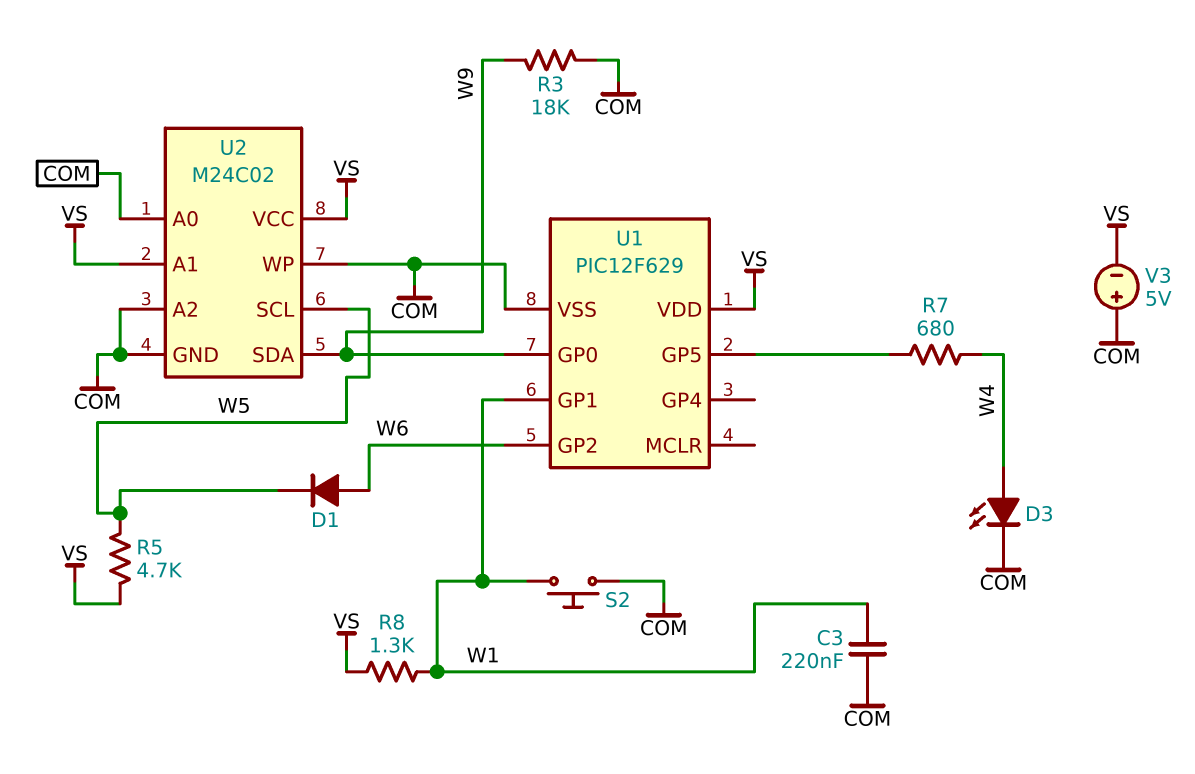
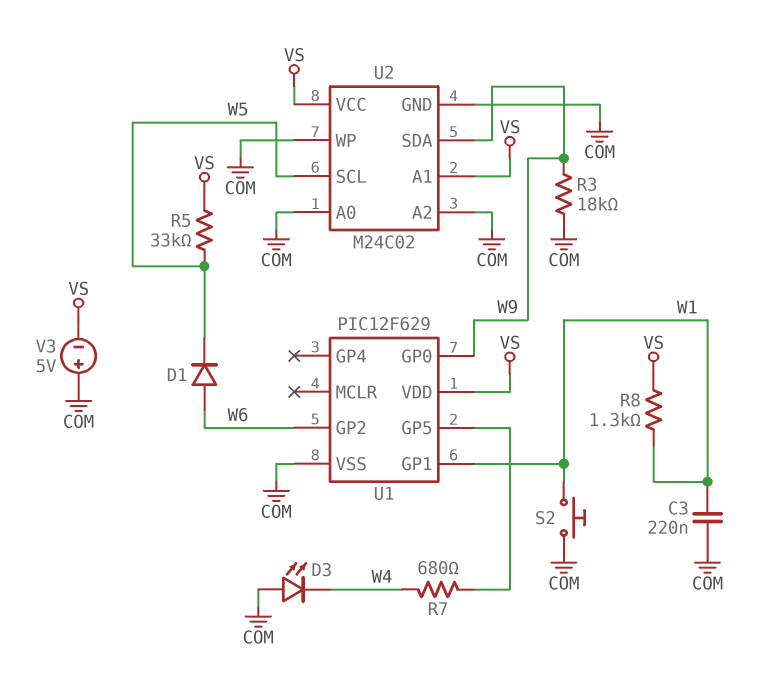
D3: LED (A W4, K COM) -> LED (A COM, K W4)
R5: 4.7k (VS, W5) -> 33k (VS, W5)

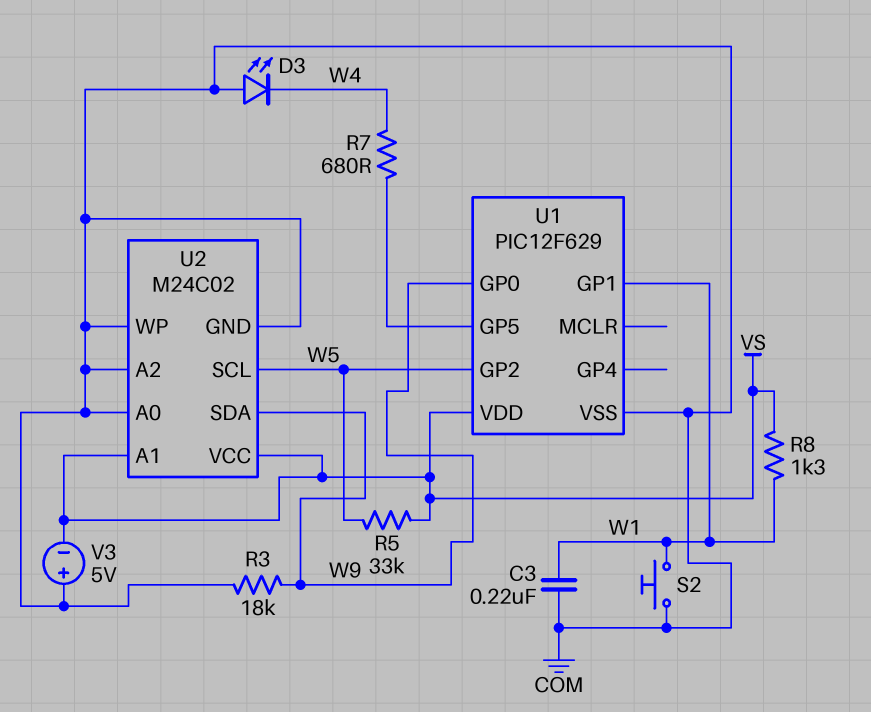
D1: diode (A W6, K W5) -> none
U1 pin GP2: W6 -> W5

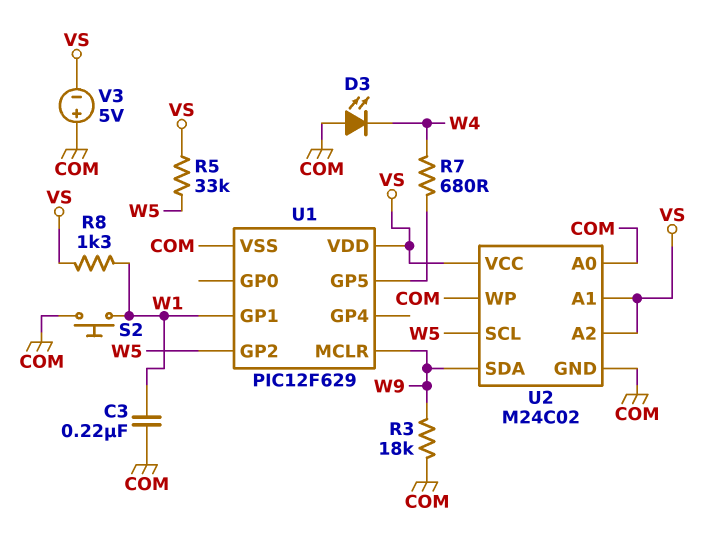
U1 pin GP0: W9 -> none
U1 pin MCLR: none -> W9
U2 pin A2: COM -> VS

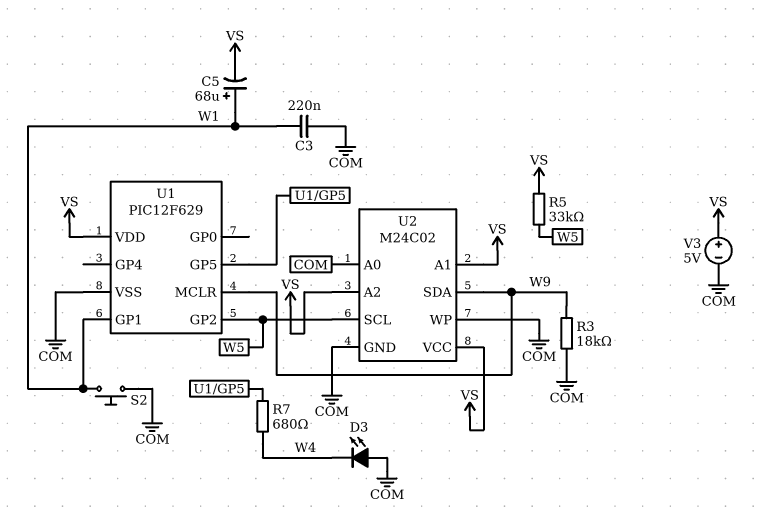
C5: none -> 68uF (plus W1, minus VS)
R8: 1.3k (VS, W1) -> none
V3: 5V (plus COM, minus VS) -> 5V (plus VS, minus COM)

